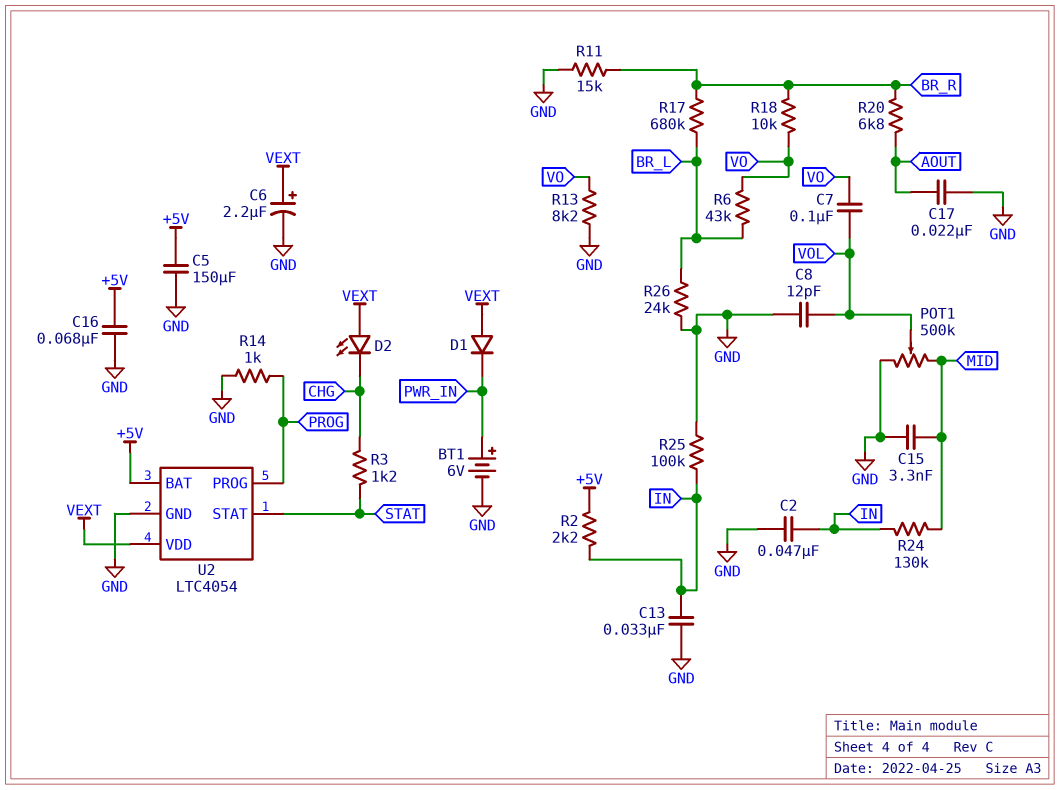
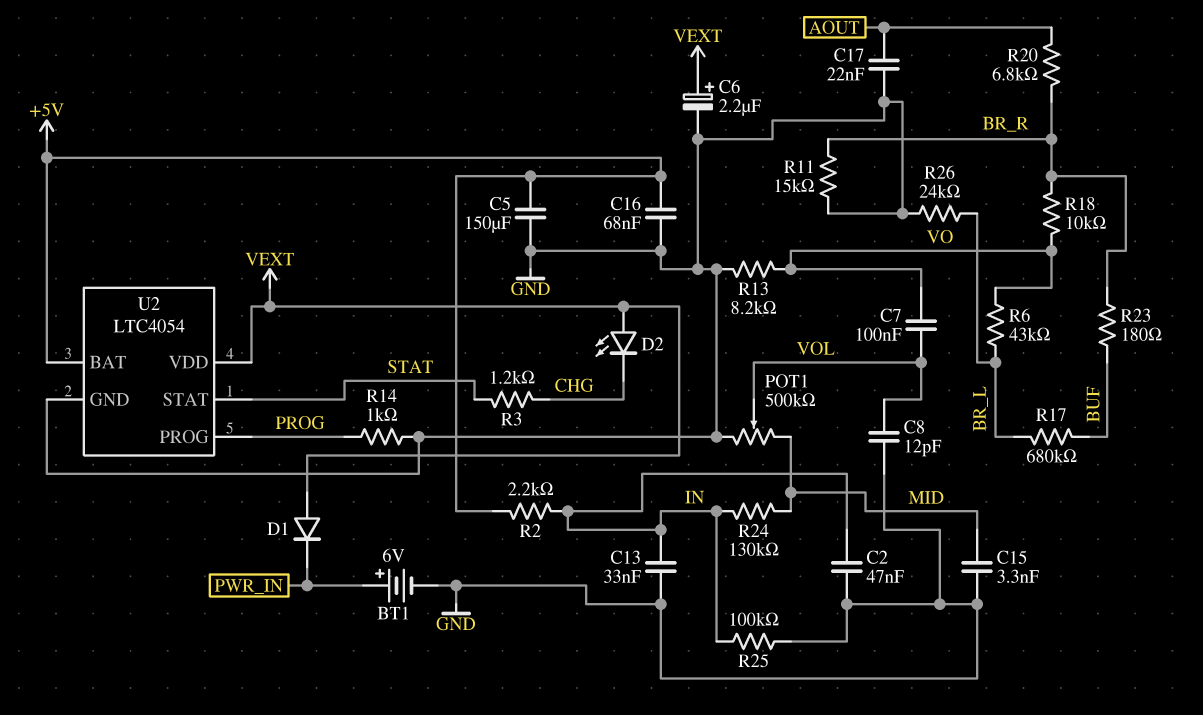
R17: 680k (BR_L, BR_R) -> 680k (BR_L, BUF)
R23: none -> 180 (BR_R, BUF)

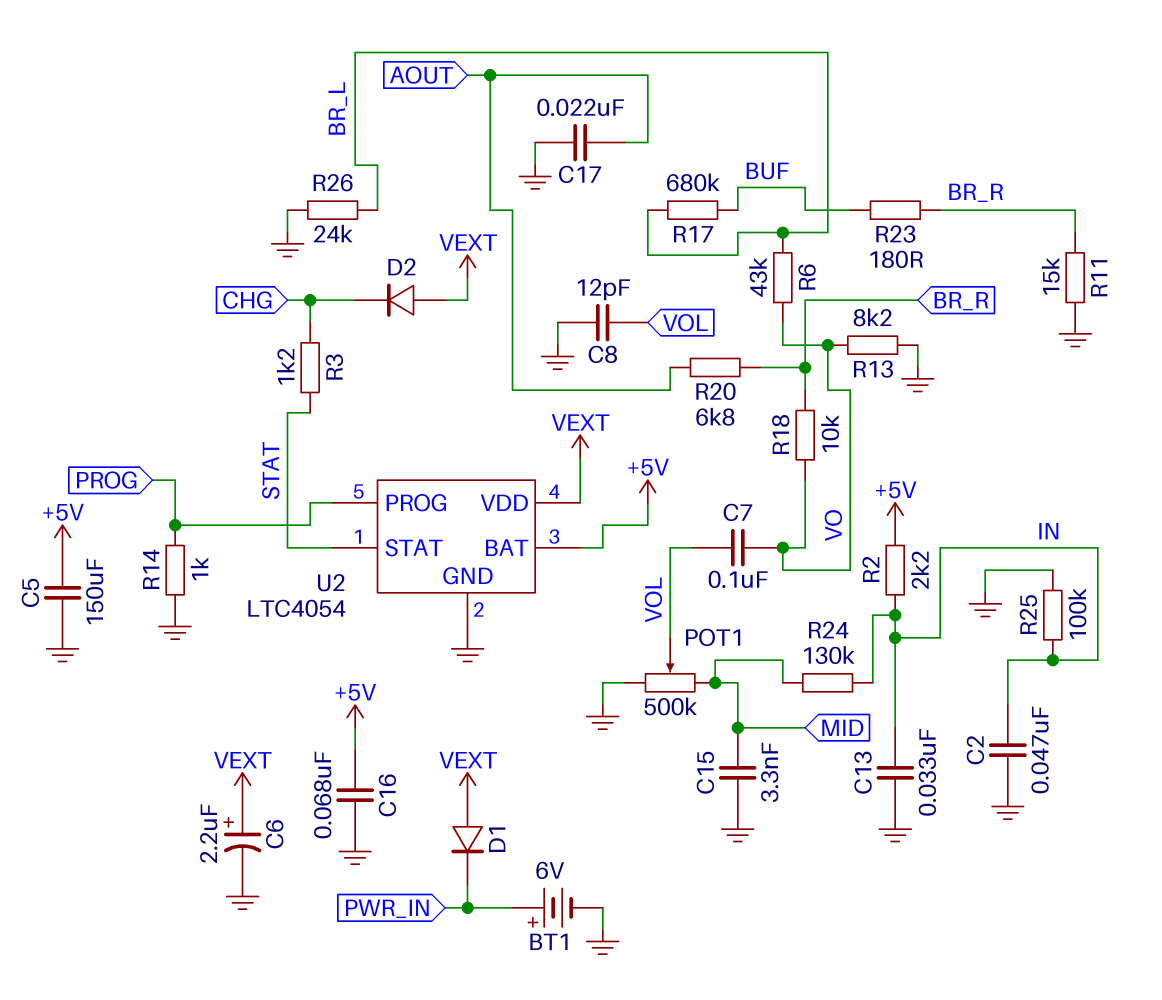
D2: LED (A VEXT, K CHG) -> diode (A VEXT, K CHG)

